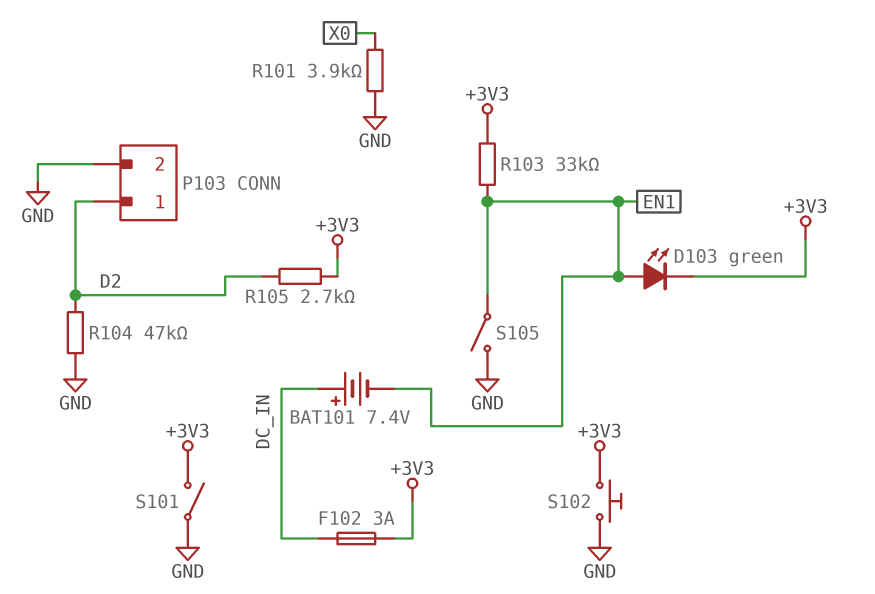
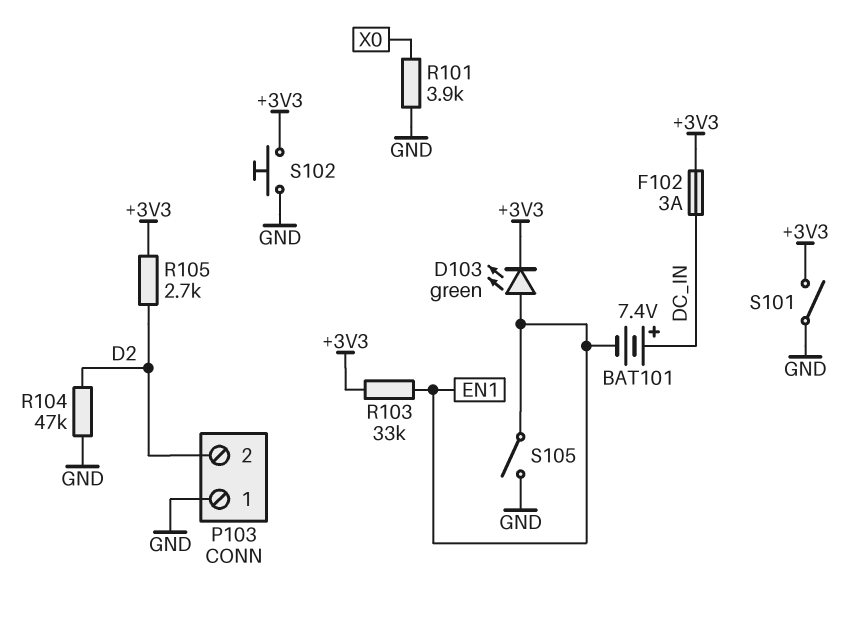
P103 pin 1: D2 -> GND
P103 pin 2: GND -> D2

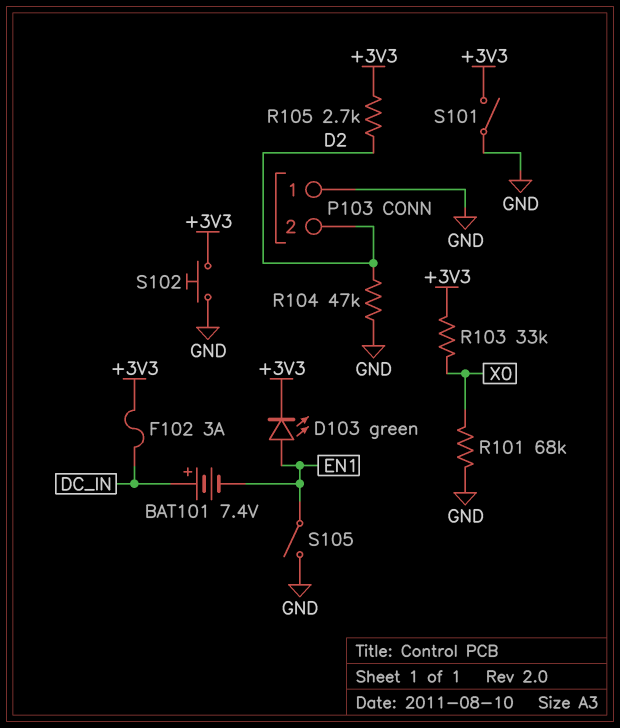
R101: 3.9k (GND, X0) -> 68k (GND, X0)
R103: 33k (+3V3, EN1) -> 33k (+3V3, X0)

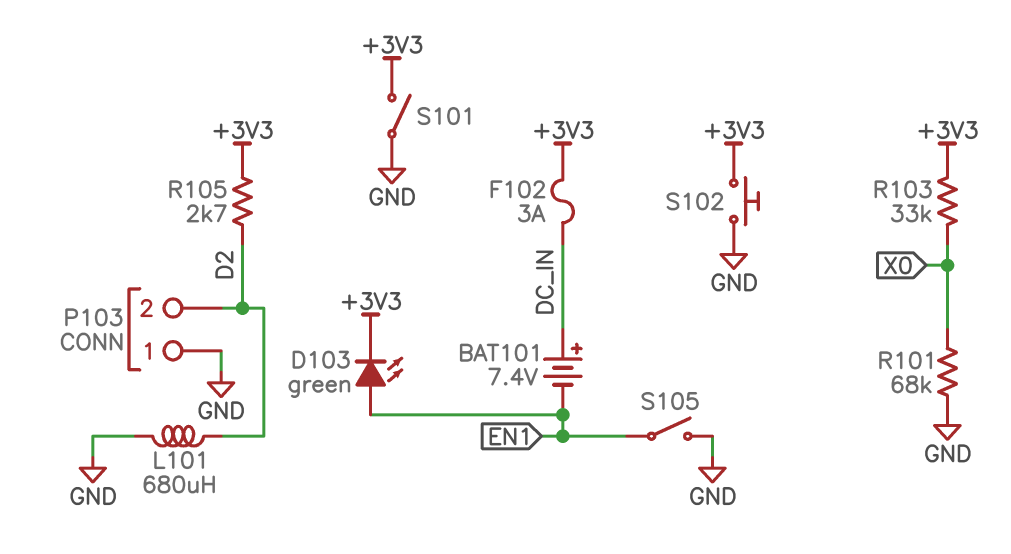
L101: none -> 680uH (D2, GND)
R104: 47k (D2, GND) -> none

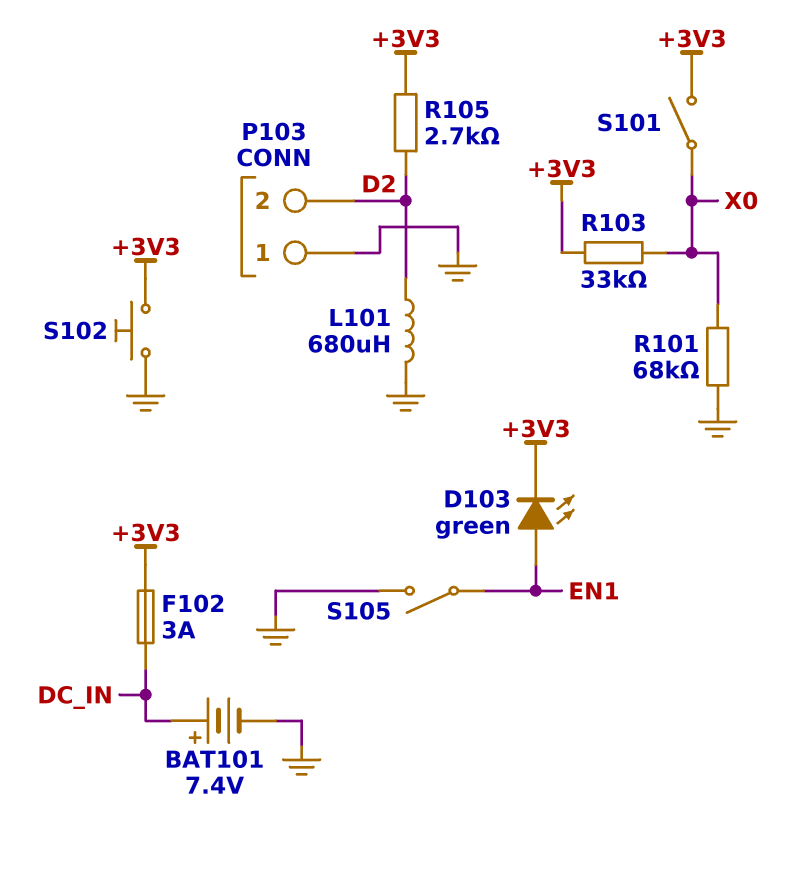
BAT101: 7.4V (plus DC_IN, minus EN1) -> 7.4V (plus DC_IN, minus GND)
S101: switch (+3V3, GND) -> switch (+3V3, X0)

